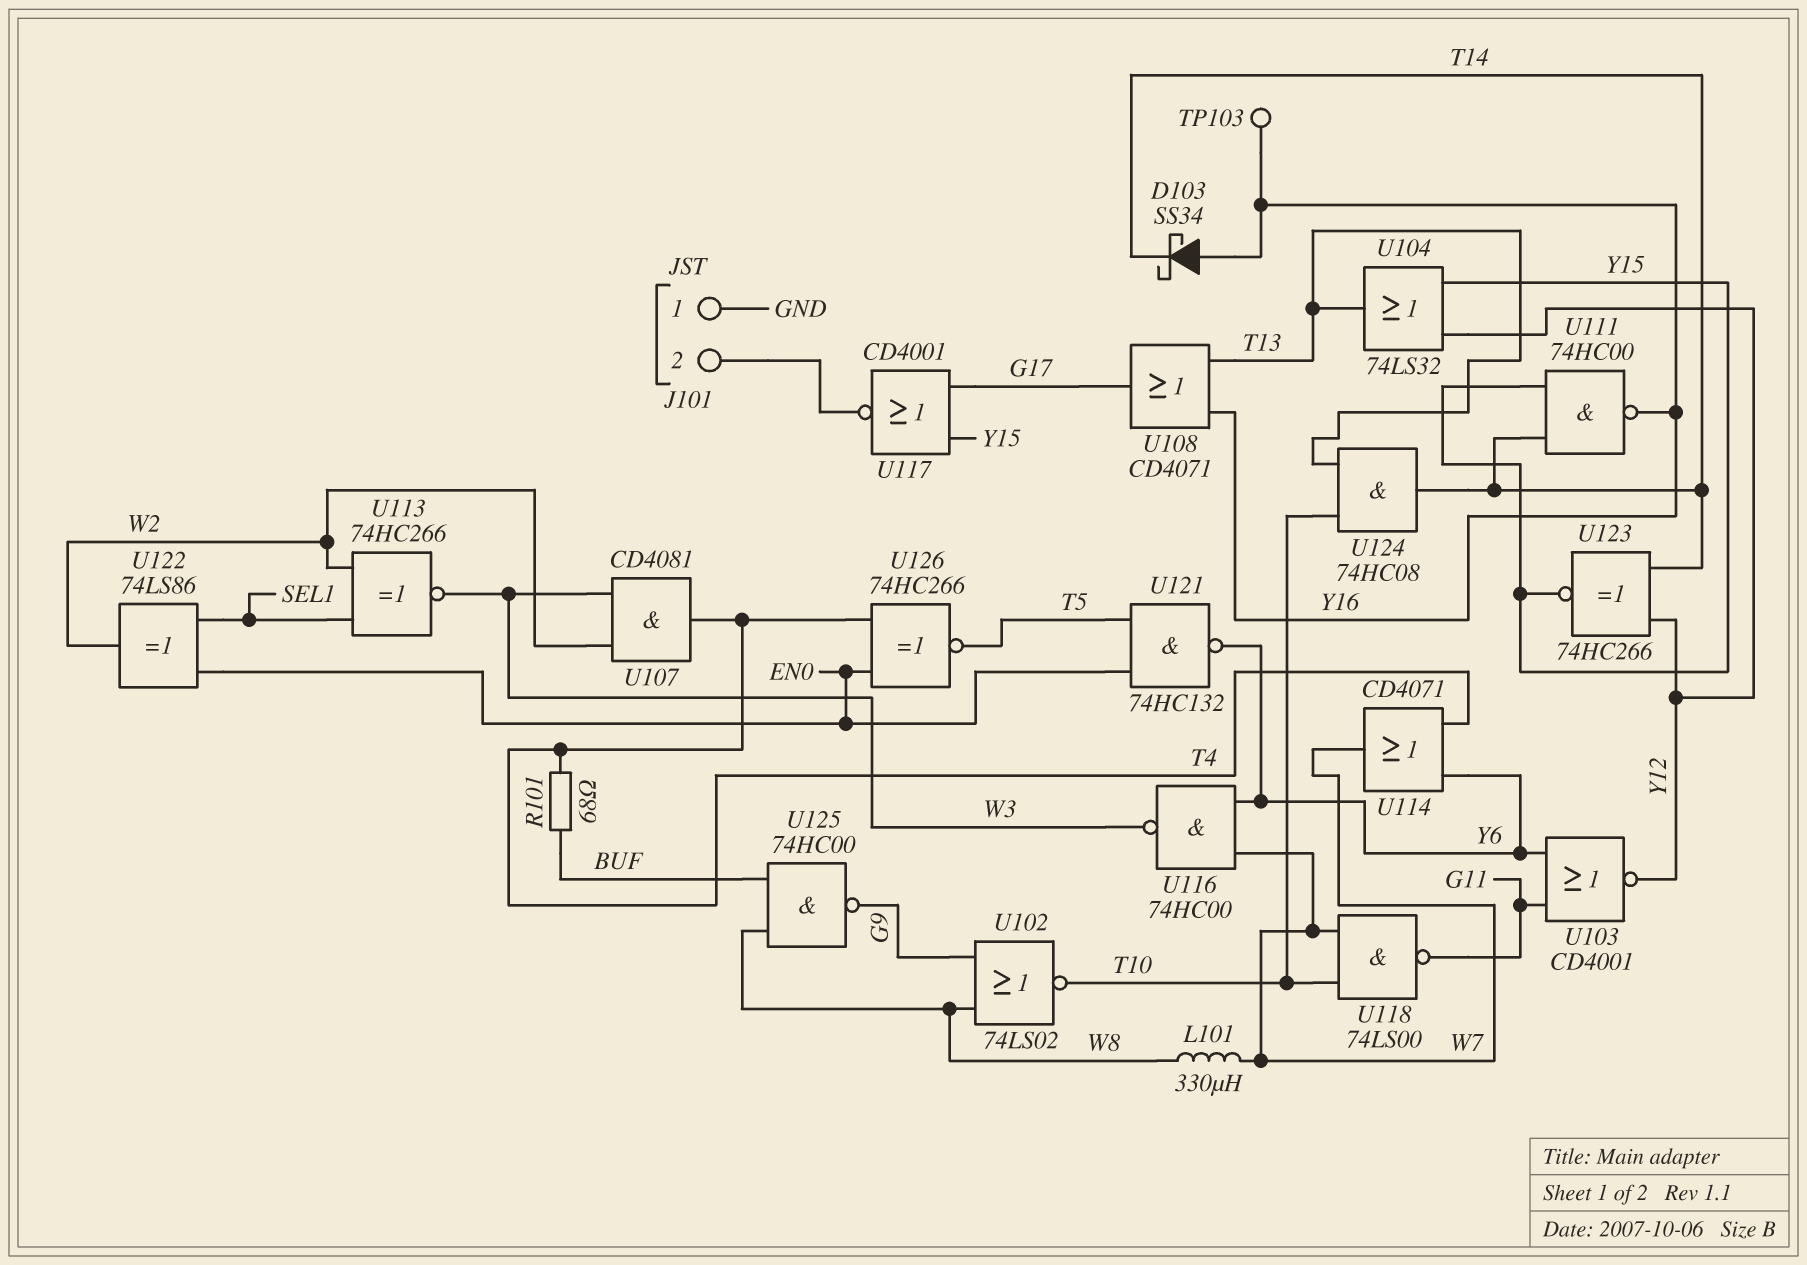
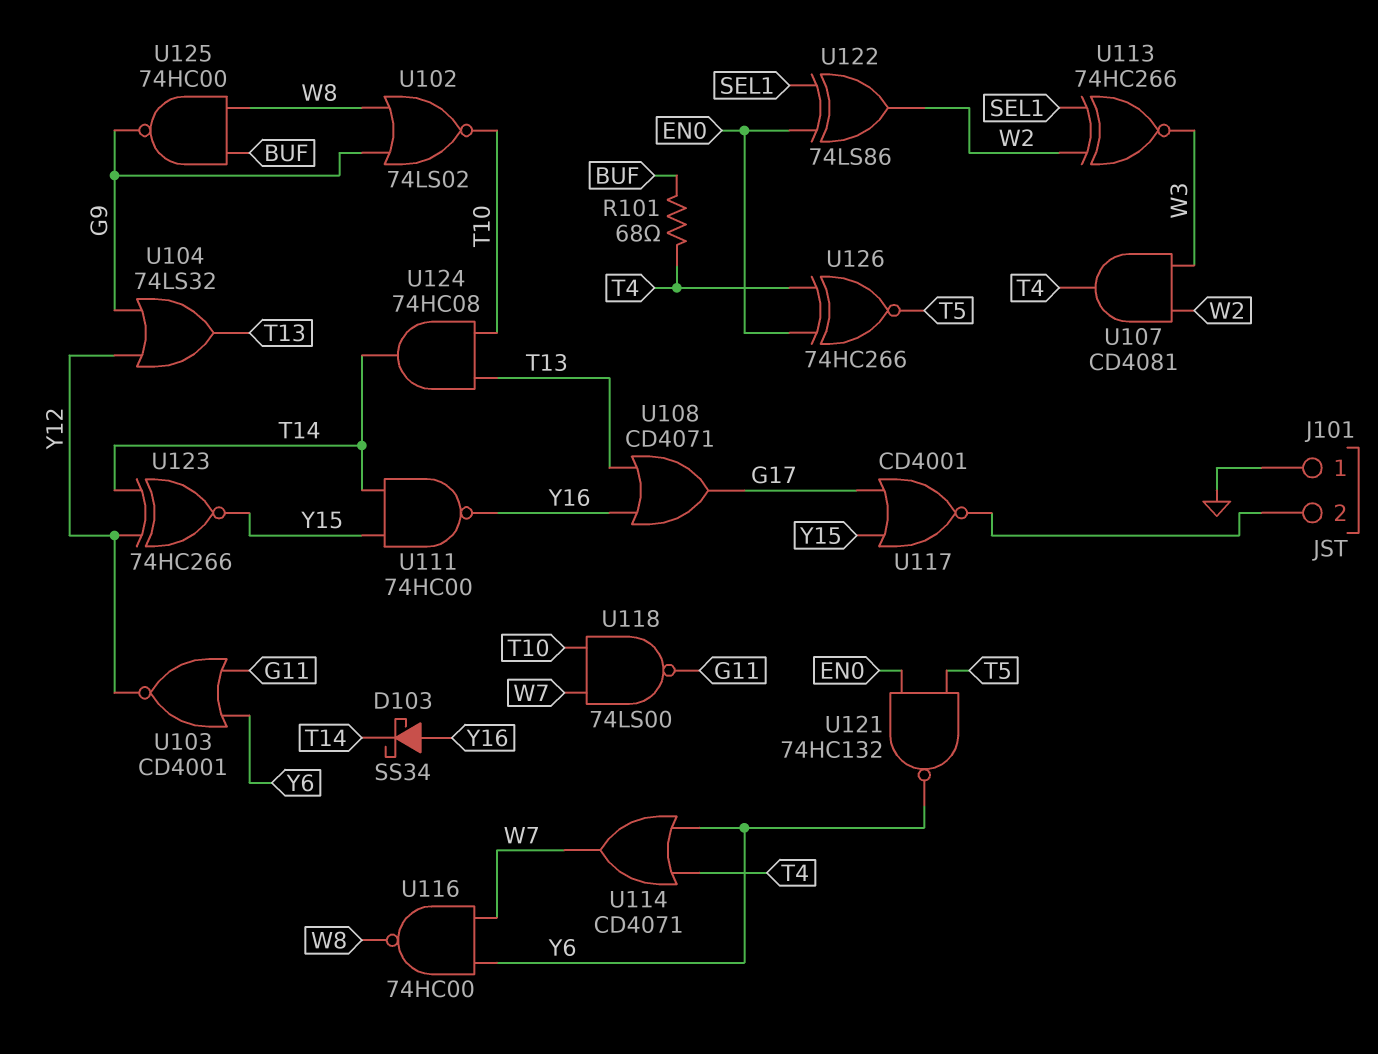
L101: 330uH (W7, W8) -> none
TP103: test point (Y16) -> none
U104: OR 74LS32 (in Y12, in Y15, out T13) -> OR 74LS32 (in G9, in Y12, out T13)
U116: NAND 74HC00 (in W7, in Y6, out W3) -> NAND 74HC00 (in W7, in Y6, out W8)

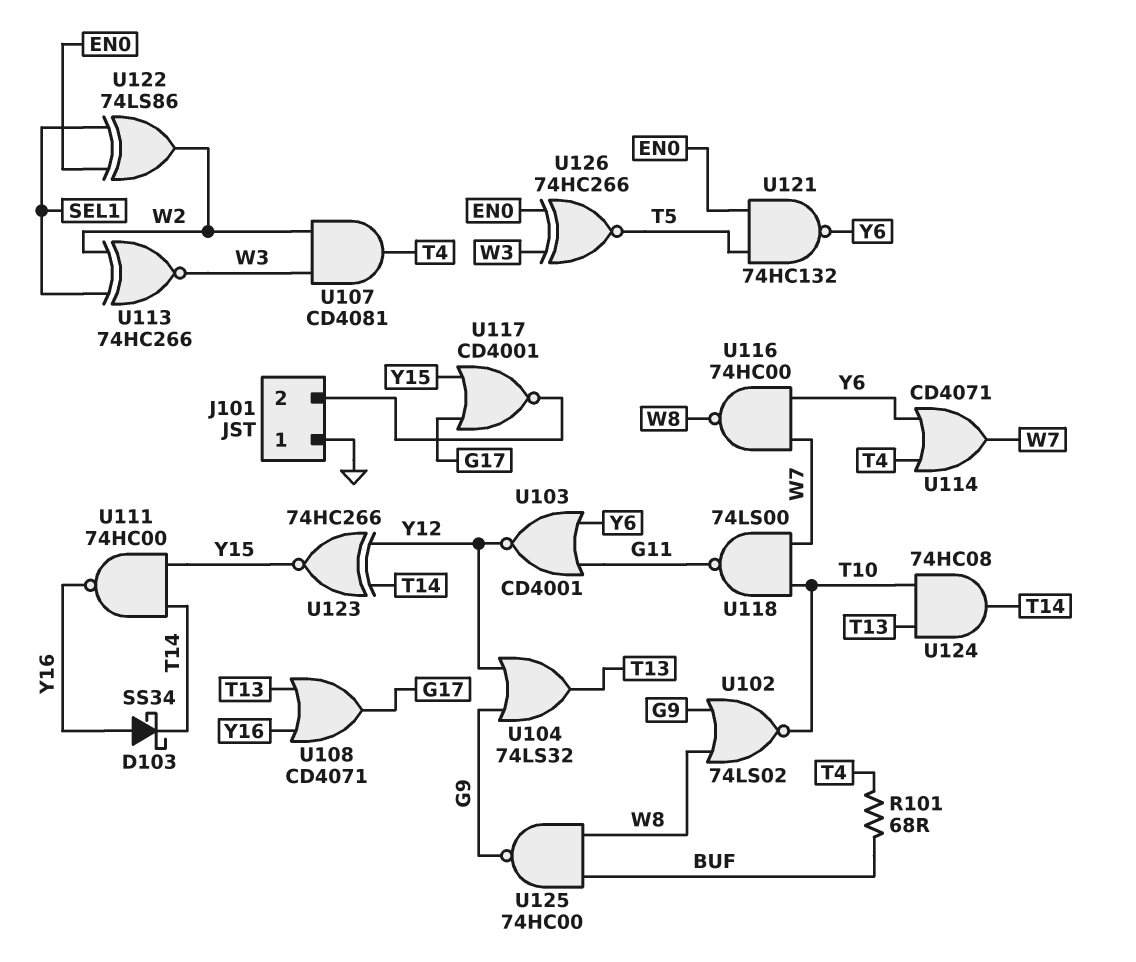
U126: XNOR 74HC266 (in EN0, in T4, out T5) -> XNOR 74HC266 (in EN0, in W3, out T5)

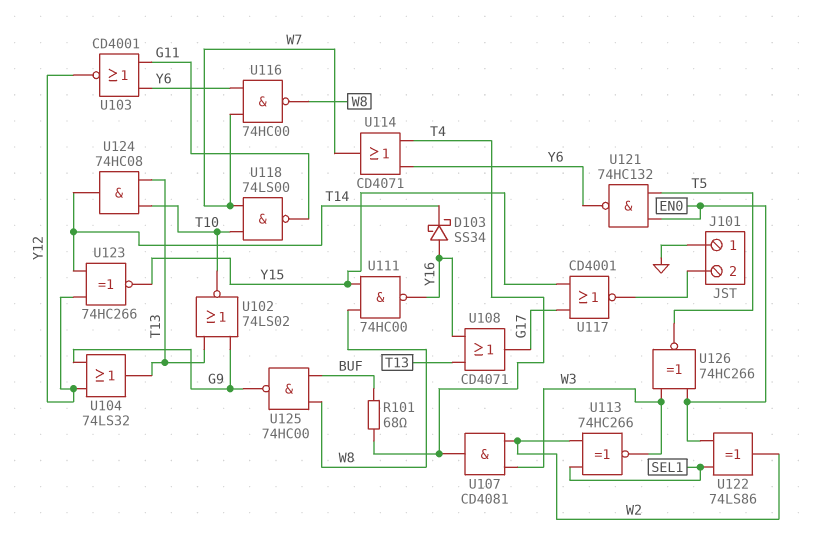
U102: NOR 74LS02 (in G9, in W8, out T10) -> NOR 74LS02 (in G9, in T13, out T10)
U111: NAND 74HC00 (in T14, in Y15, out Y16) -> NAND 74HC00 (in W8, in Y15, out Y16)

